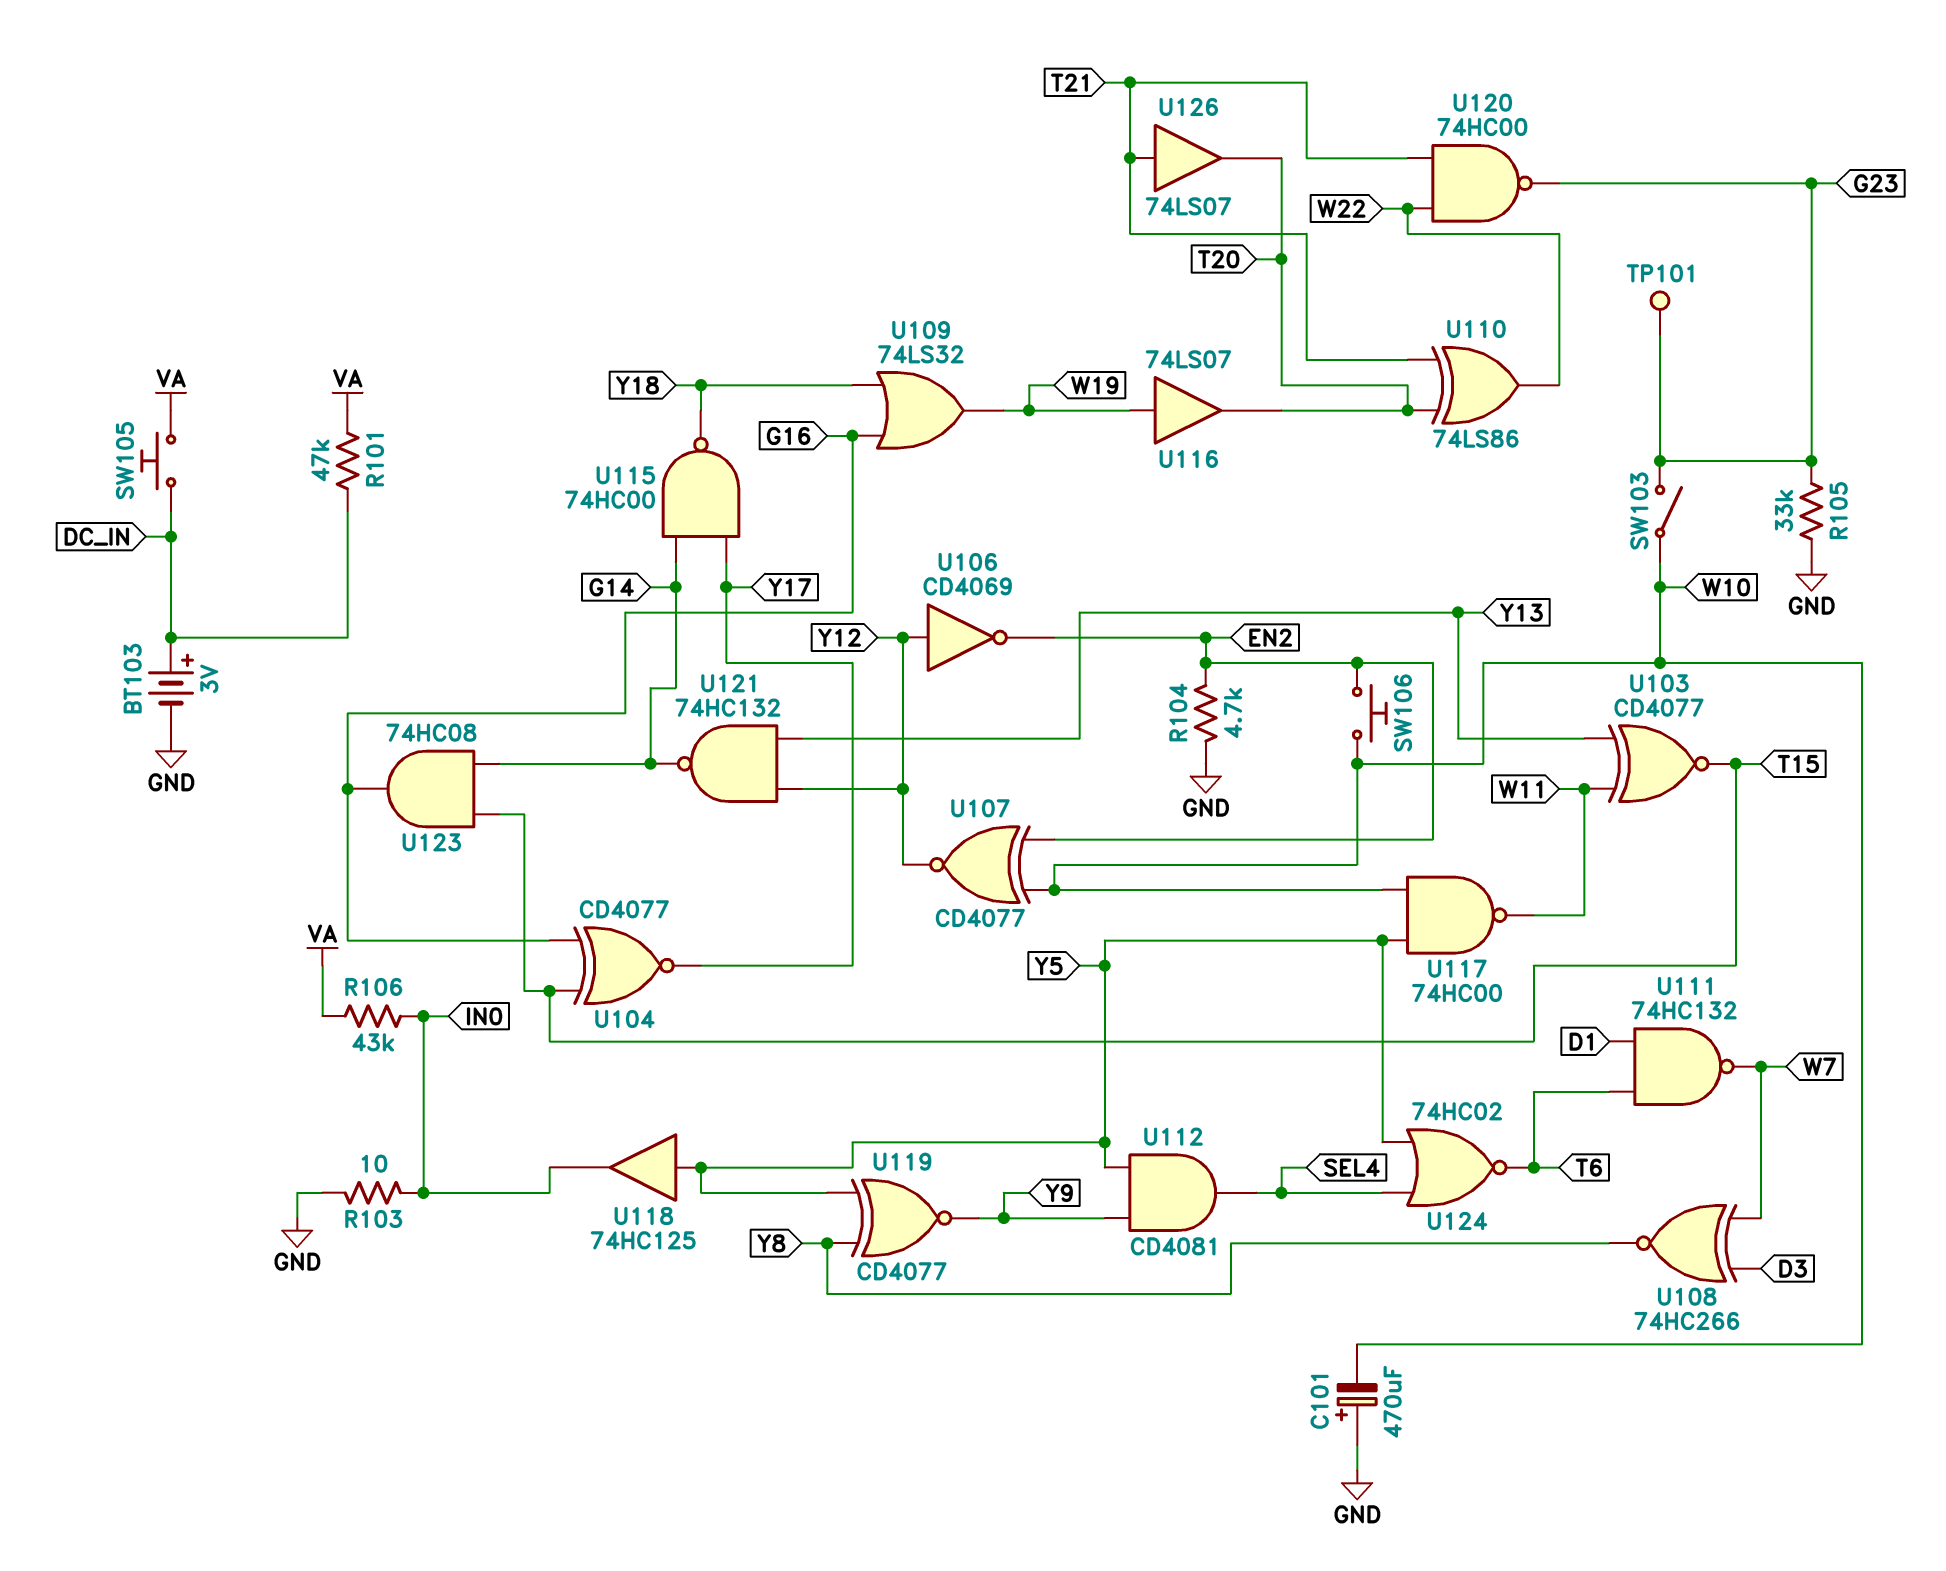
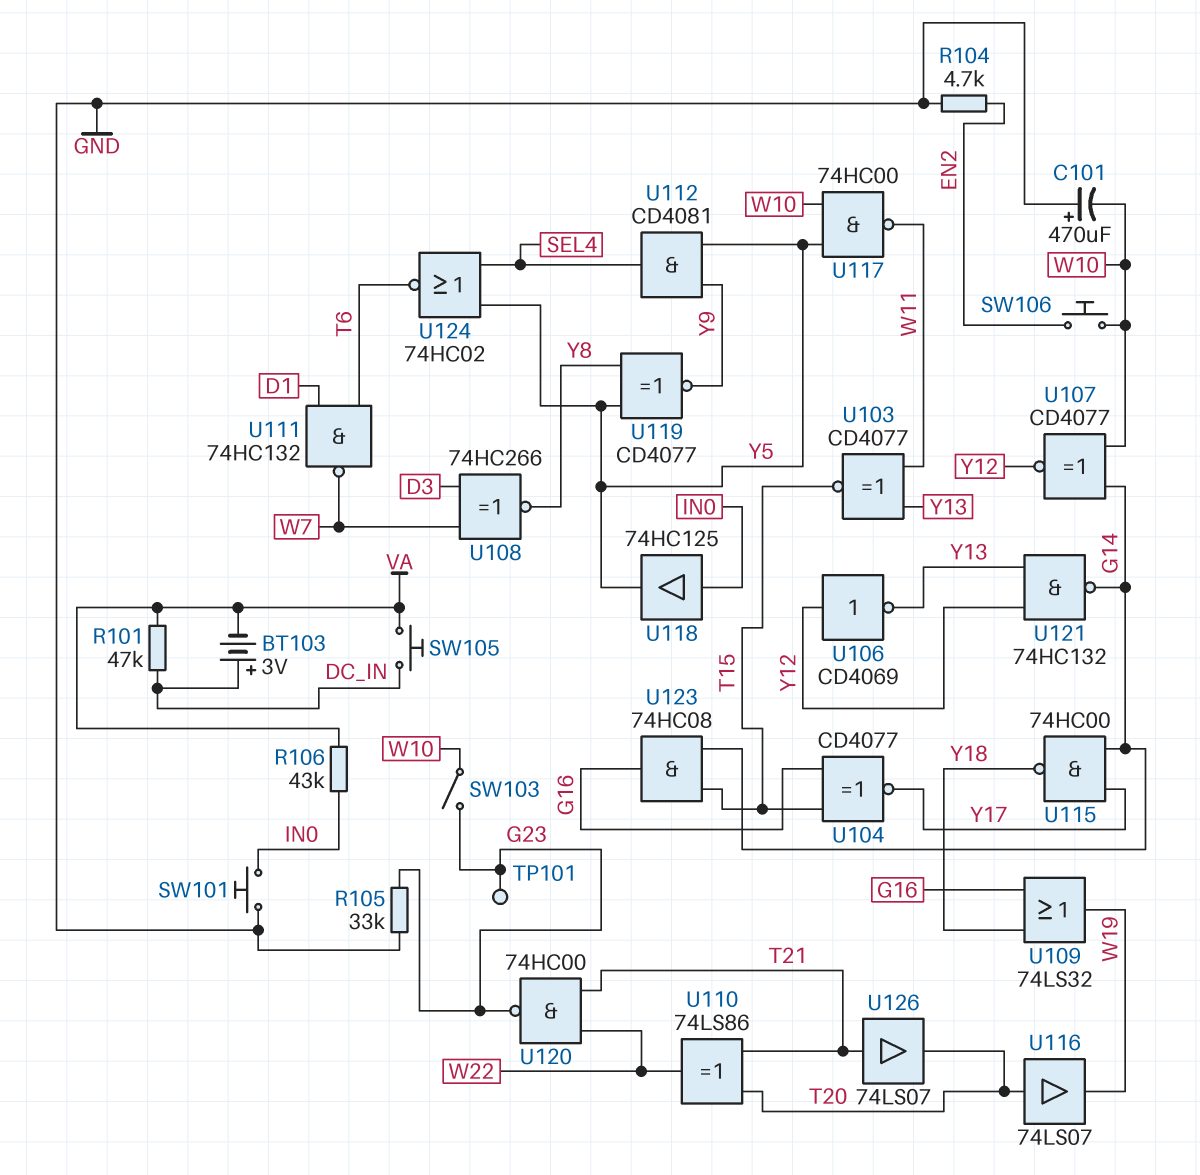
BT103: 3V (plus DC_IN, minus GND) -> 3V (plus DC_IN, minus VA)
R103: 10 (GND, IN0) -> none
SW101: none -> button (GND, IN0)
U106: NOT CD4069 (in Y12, out EN2) -> NOT CD4069 (in Y12, out Y13)
U107: XNOR CD4077 (in EN2, in W10, out Y12) -> XNOR CD4077 (in G14, in W10, out Y12)
U116: buffer 74LS07 (in W19, out T20) -> buffer 74LS07 (in T20, out W19)
U118: buffer 74HC125 (in Y5, out IN0) -> buffer 74HC125 (in IN0, out Y5)

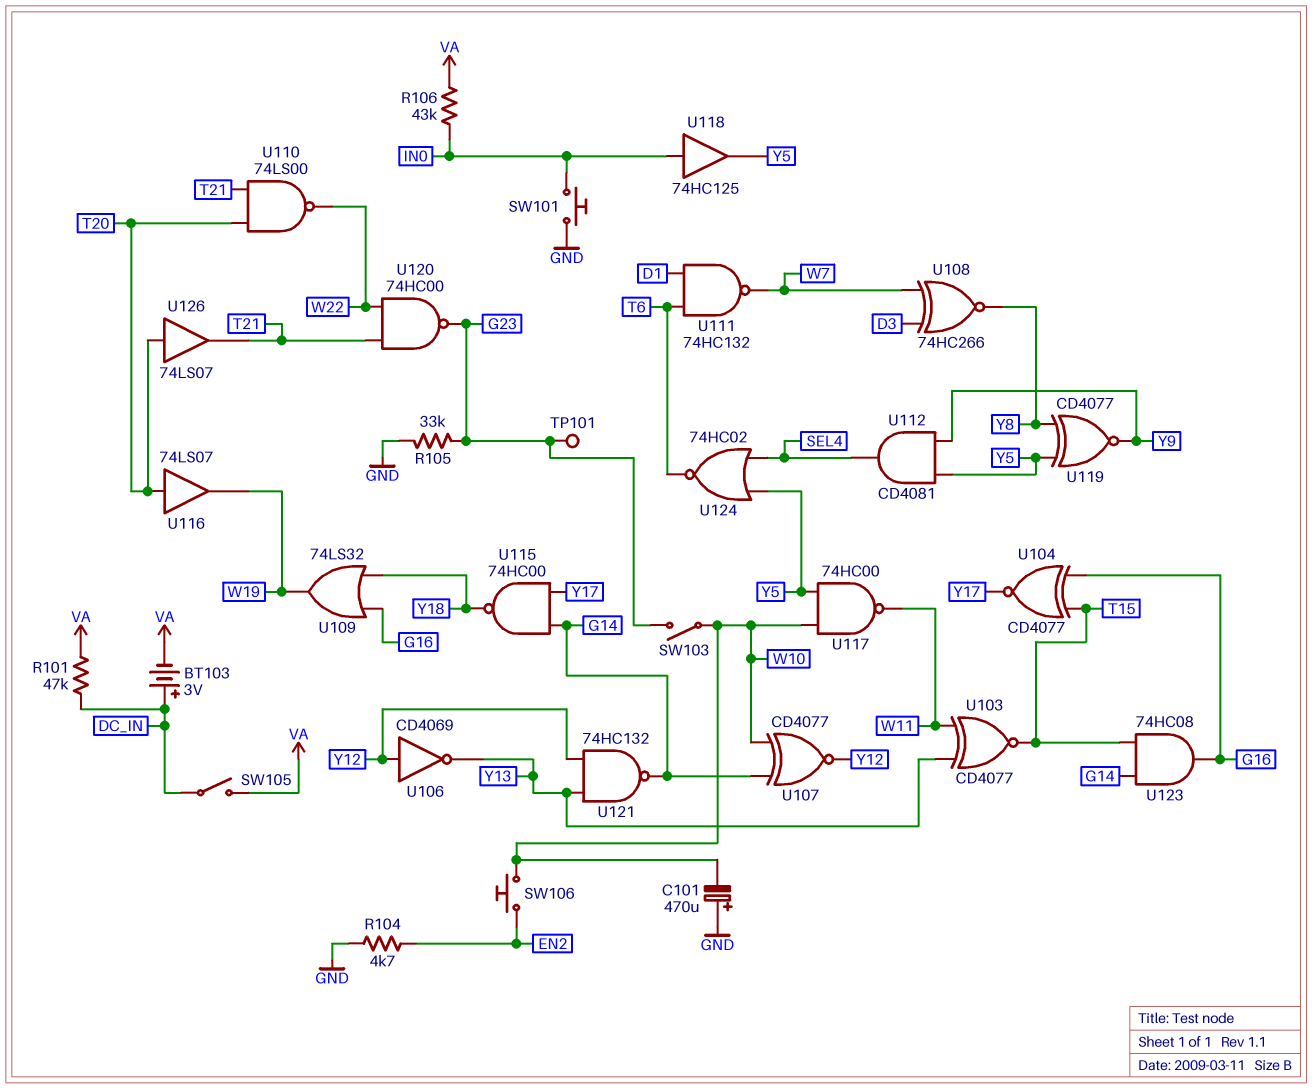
SW105: button (DC_IN, VA) -> switch (DC_IN, VA)
U110: XOR 74LS86 (in T20, in T21, out W22) -> NAND 74LS00 (in T20, in T21, out W22)
U126: buffer 74LS07 (in T21, out T20) -> buffer 74LS07 (in T20, out T21)

